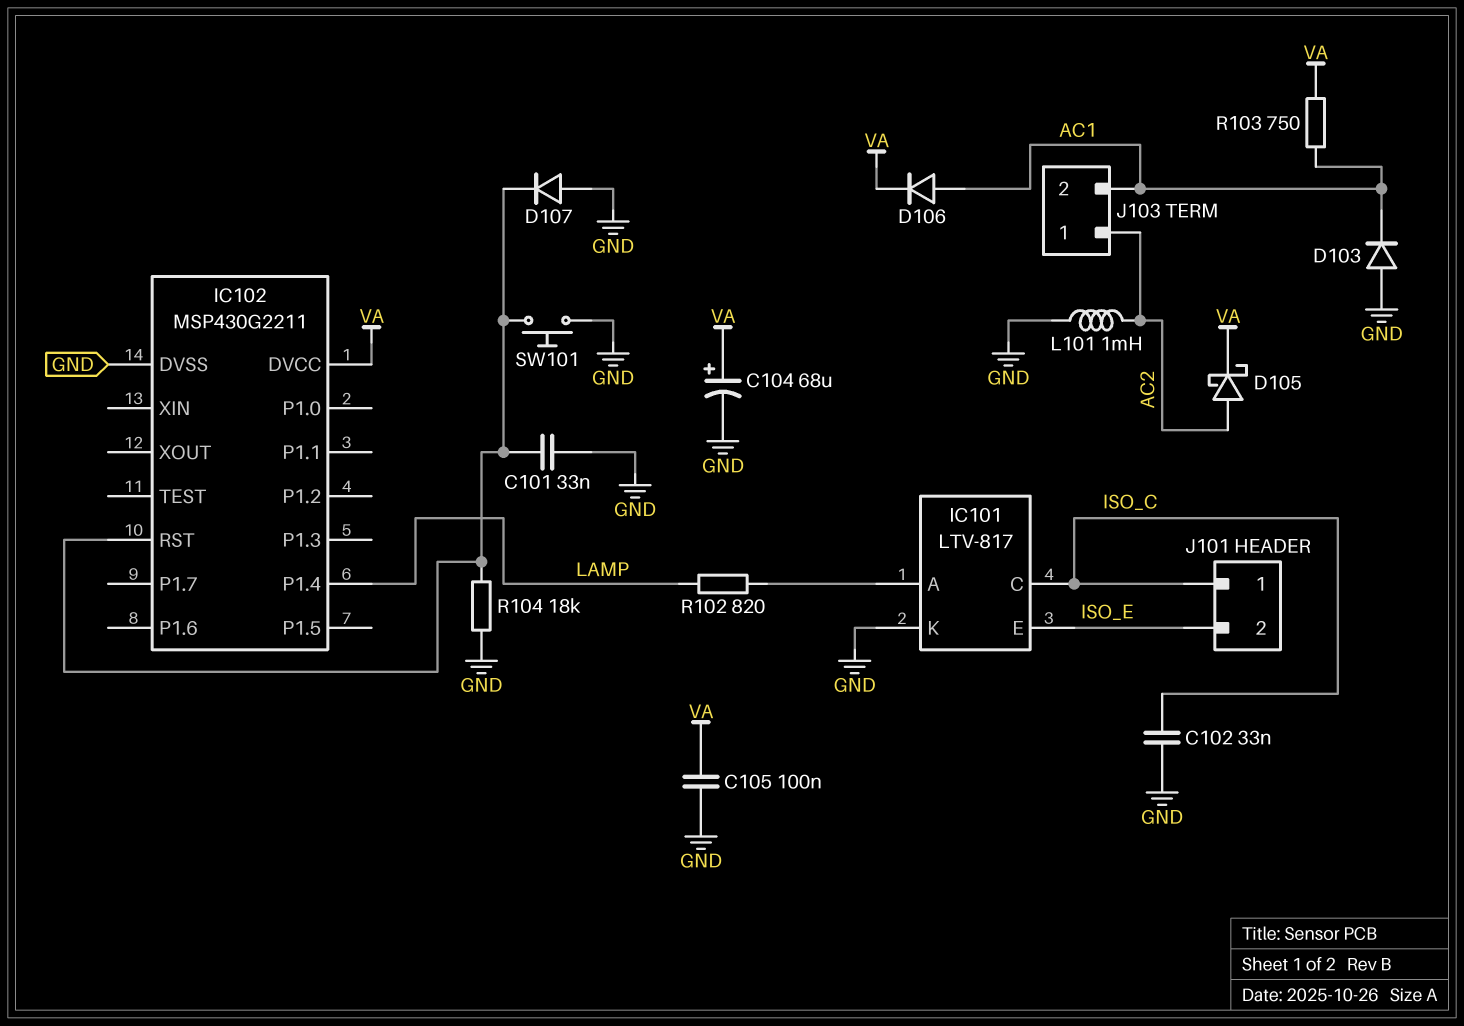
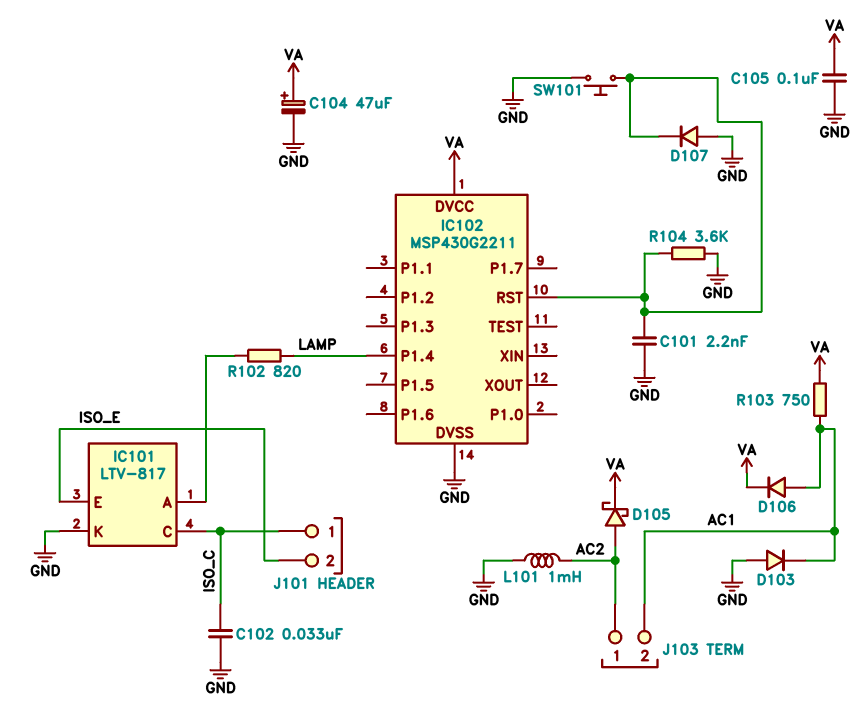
C101: 33nF (GND, IC102/RST) -> 2.2nF (GND, IC102/RST)
C104: 68uF (plus VA, minus GND) -> 47uF (plus VA, minus GND)
R104: 18k (GND, IC102/RST) -> 3.6k (GND, IC102/RST)

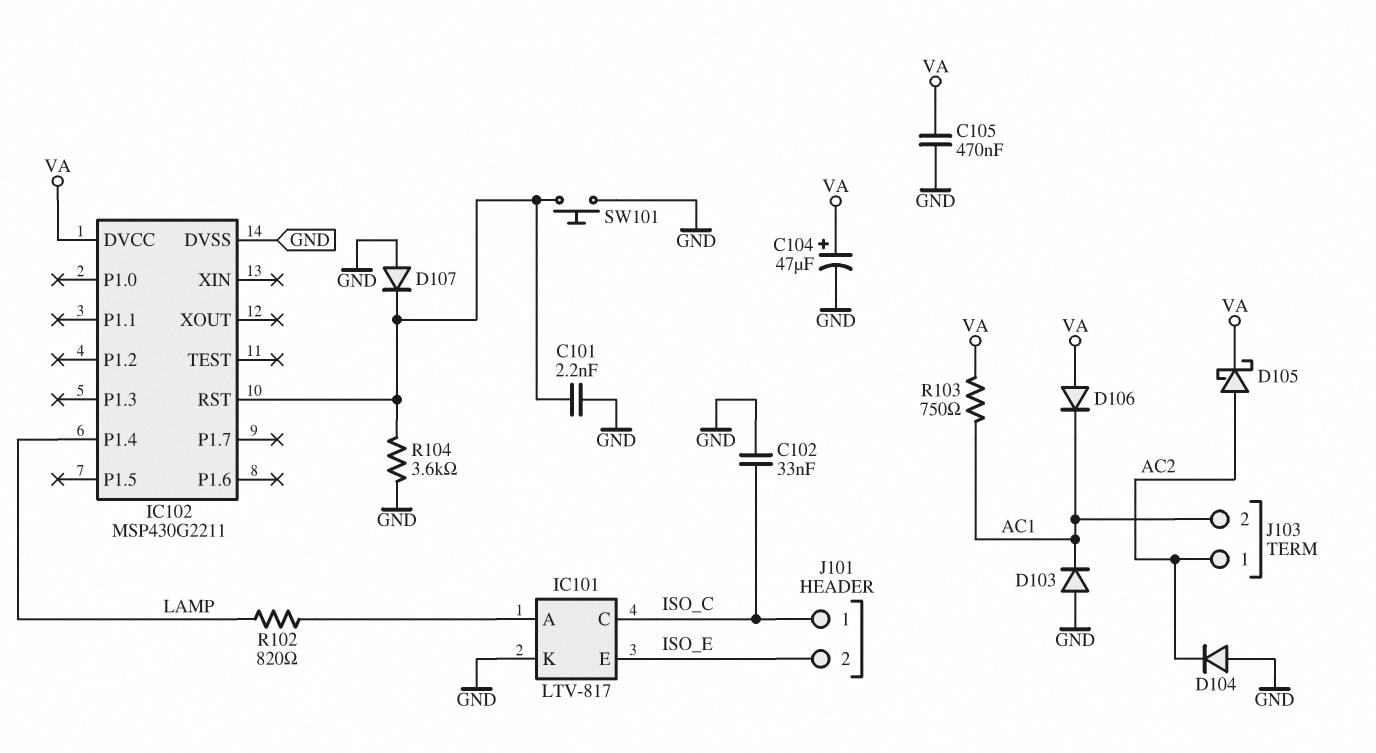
C105: 100nF (GND, VA) -> 470nF (GND, VA)
D104: none -> diode (A GND, K AC2)
D106: diode (A AC1, K VA) -> diode (A VA, K AC1)
L101: 1mH (AC2, GND) -> none

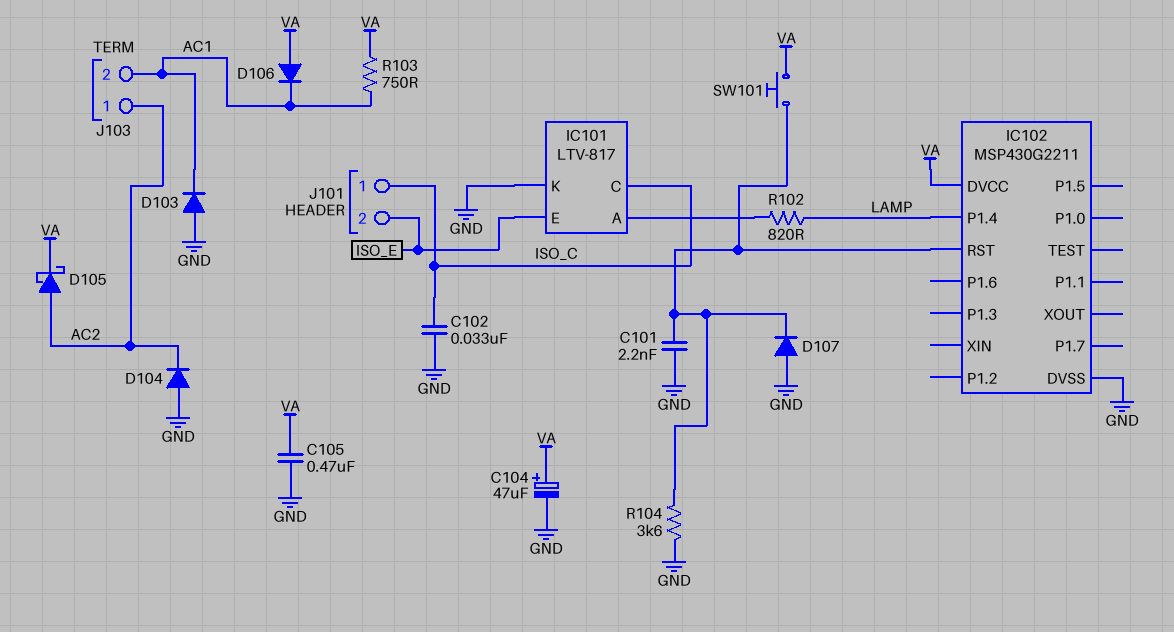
SW101: button (GND, IC102/RST) -> button (IC102/RST, VA)

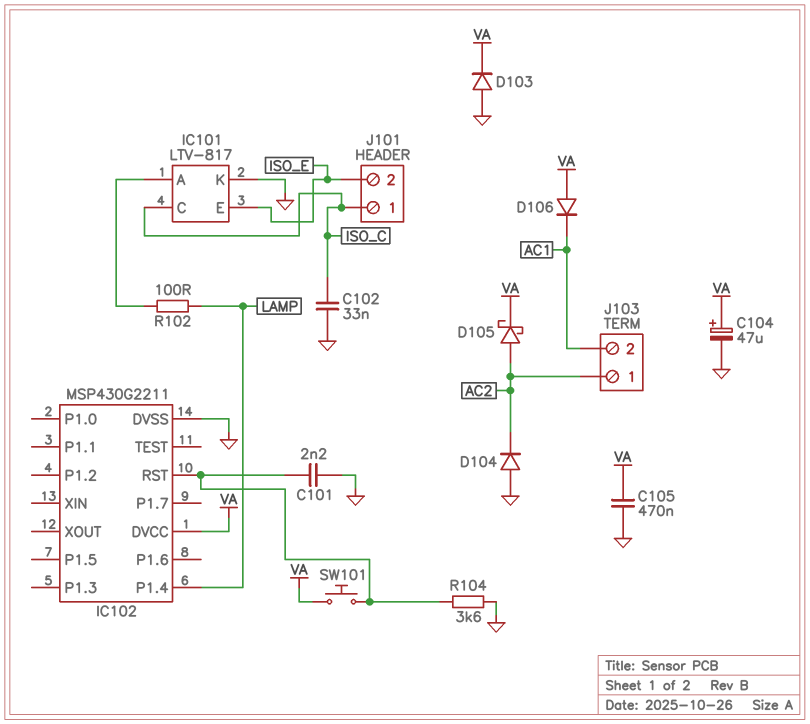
D103: diode (A GND, K AC1) -> diode (A GND, K VA)
D107: diode (A GND, K IC102/RST) -> none
R102: 820 (IC101/A, LAMP) -> 100 (IC101/A, LAMP)
R103: 750 (AC1, VA) -> none

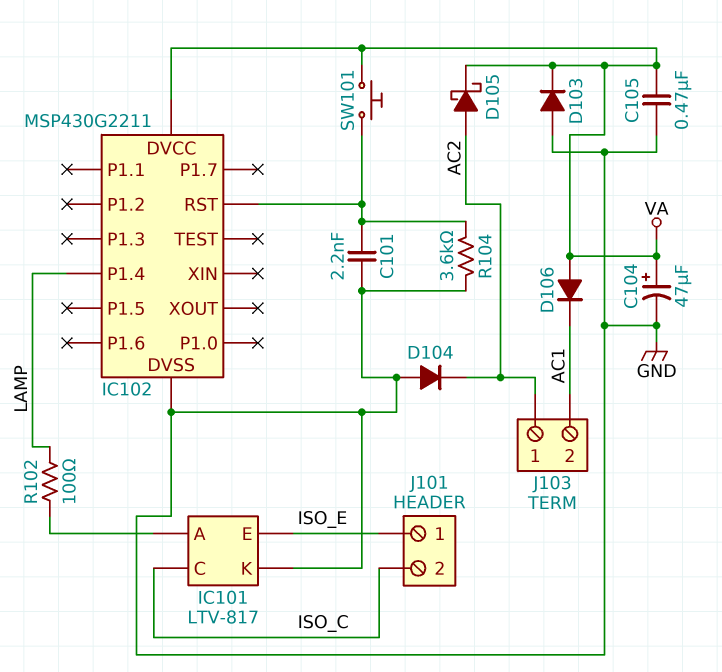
C102: 33nF (GND, ISO_C) -> none
J101 pin 1: ISO_C -> ISO_E
J101 pin 2: ISO_E -> ISO_C

